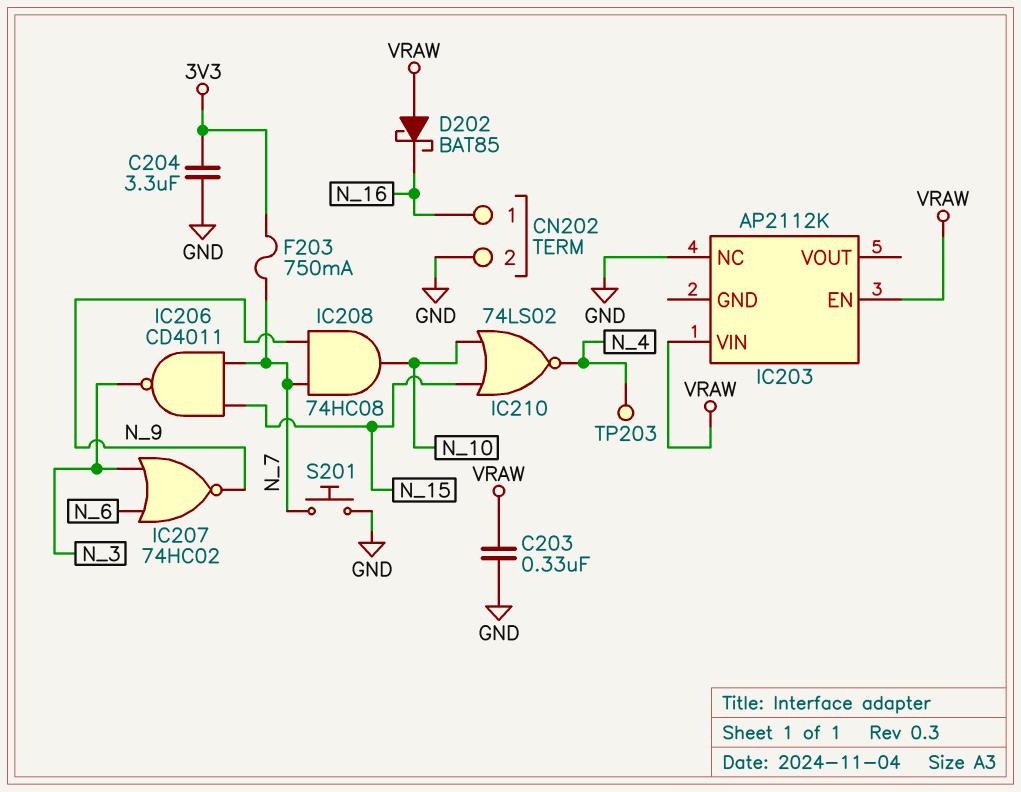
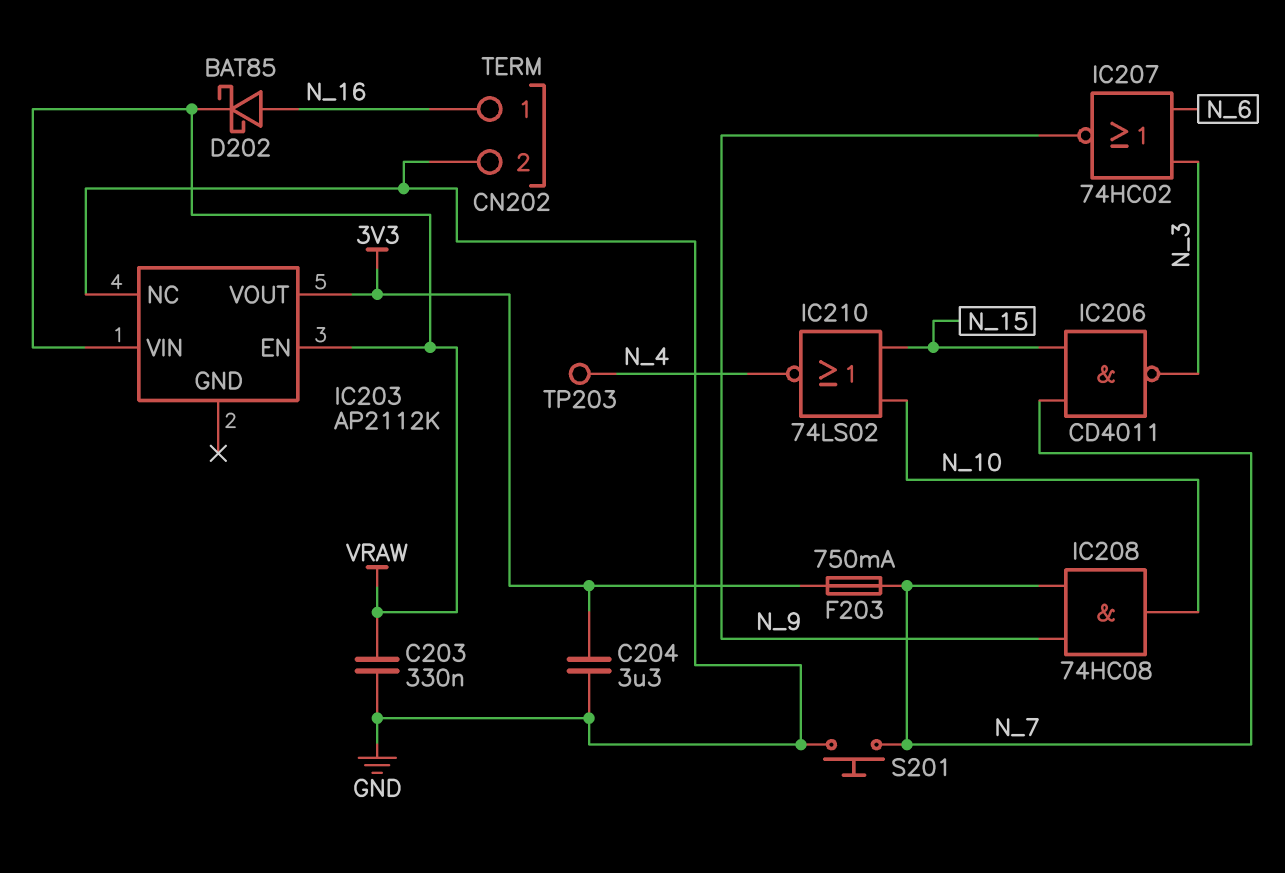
D202: schottky BAT85 (A VRAW, K N_16) -> schottky BAT85 (A N_16, K VRAW)
IC203 pin VOUT: none -> 3V3

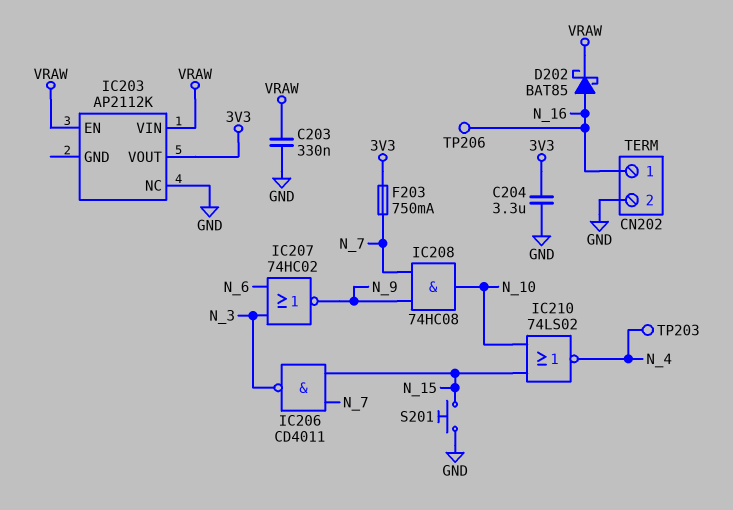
S201: button (GND, N_7) -> button (GND, N_15)
TP206: none -> test point (N_16)

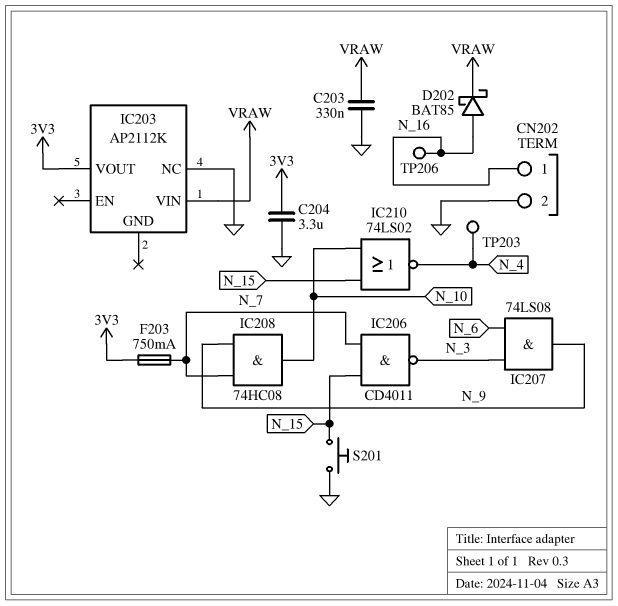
IC203 pin EN: VRAW -> none
IC207: NOR 74HC02 (in N_3, in N_6, out N_9) -> AND 74LS08 (in N_3, in N_6, out N_9)

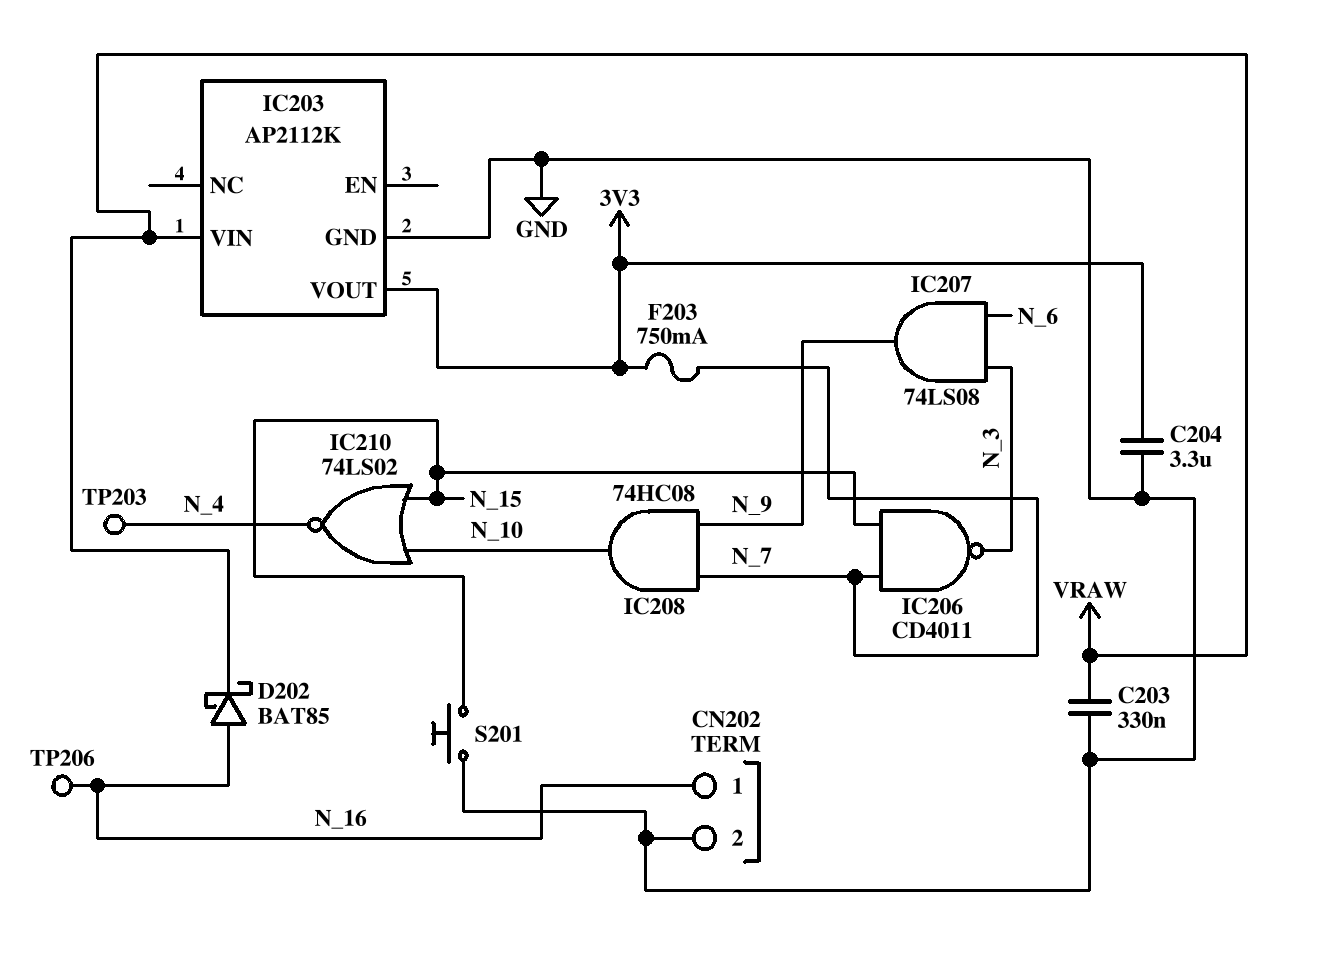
IC203 pin GND: none -> GND
IC203 pin NC: GND -> none

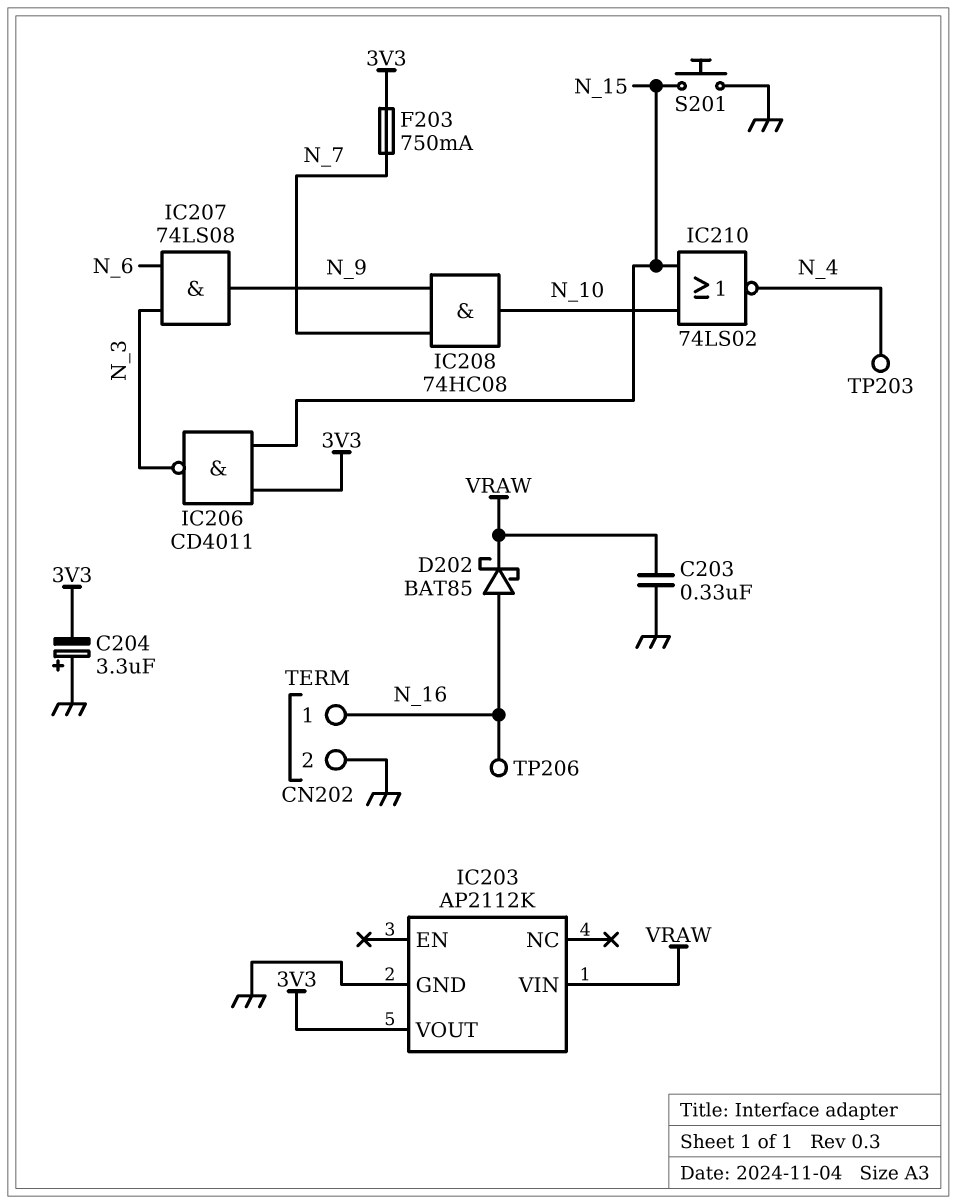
C204: 3.3uF (3V3, GND) -> 3.3uF (plus GND, minus 3V3)
IC206: NAND CD4011 (in N_7, in N_15, out N_3) -> NAND CD4011 (in 3V3, in N_15, out N_3)

